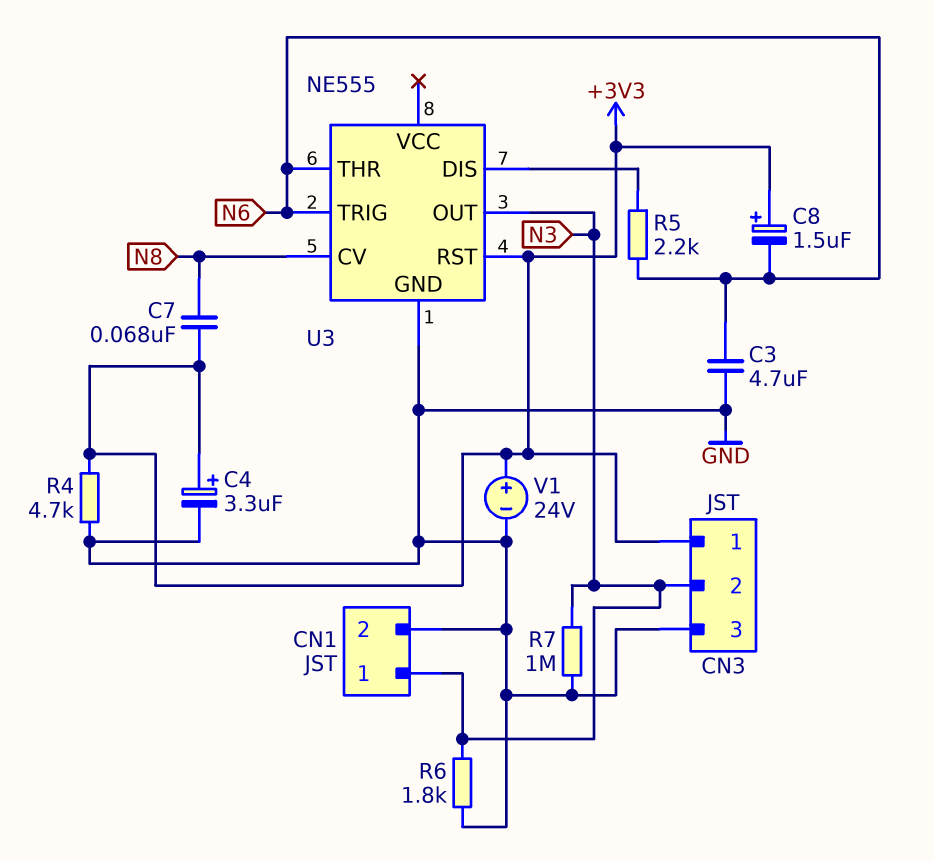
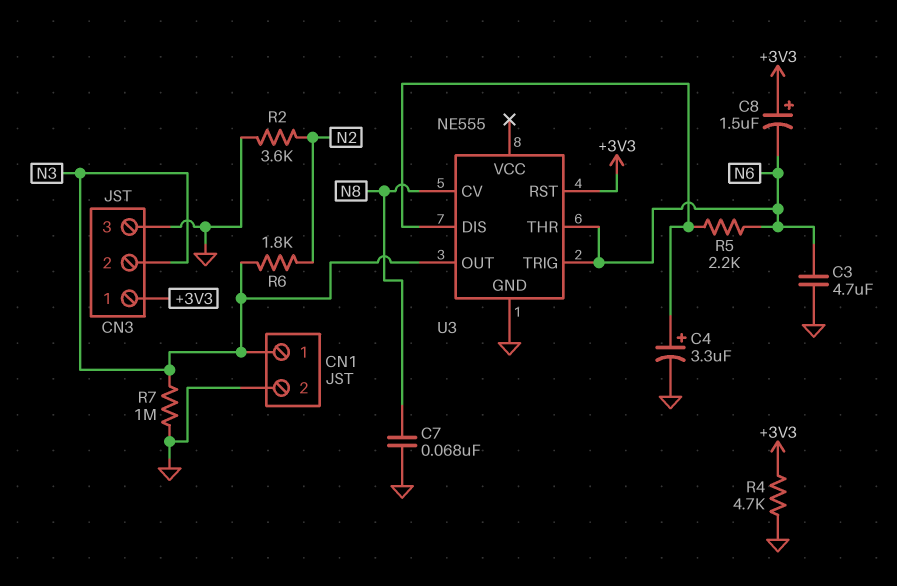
C4: 3.3uF (plus +3V3, minus GND) -> 3.3uF (plus U3/DIS, minus GND)
C7: 68nF (+3V3, N8) -> 68nF (GND, N8)
R2: none -> 3.6k (GND, N2)
R6: 1.8k (GND, N3) -> 1.8k (N2, N3)
V1: 24V (plus +3V3, minus GND) -> none

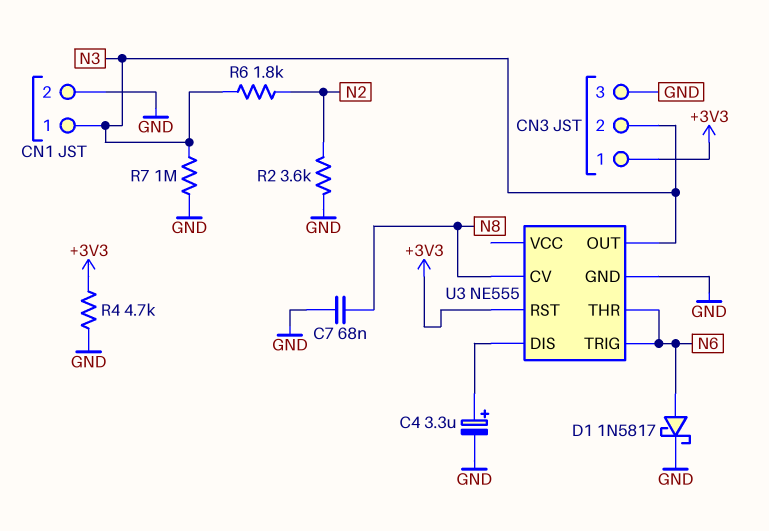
C3: 4.7uF (GND, N6) -> none
C8: 1.5uF (plus +3V3, minus N6) -> none
D1: none -> schottky 1N5817 (A N6, K GND)
R5: 2.2k (N6, U3/DIS) -> none

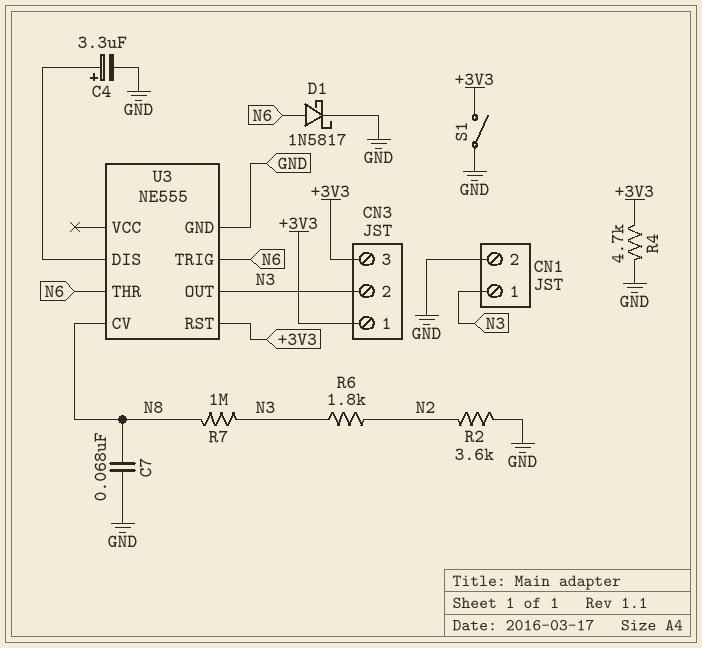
CN3 pin 3: GND -> +3V3
R7: 1M (GND, N3) -> 1M (N3, N8)
S1: none -> switch (+3V3, GND)

